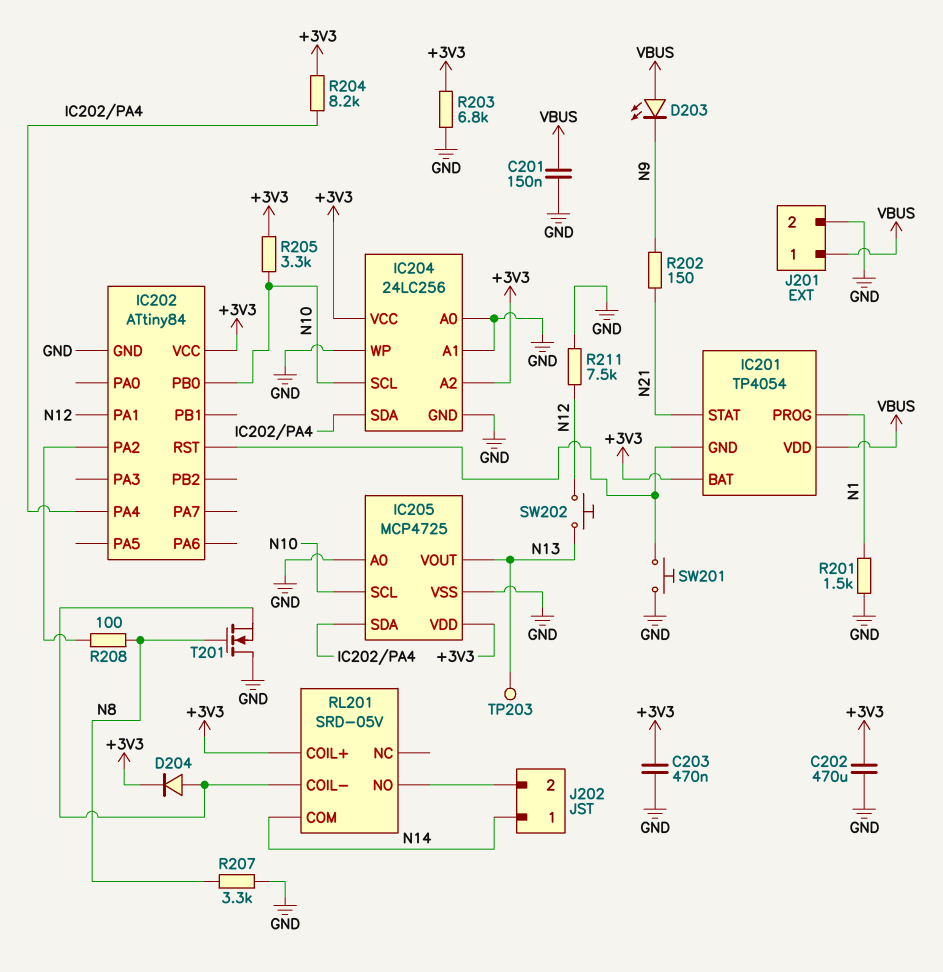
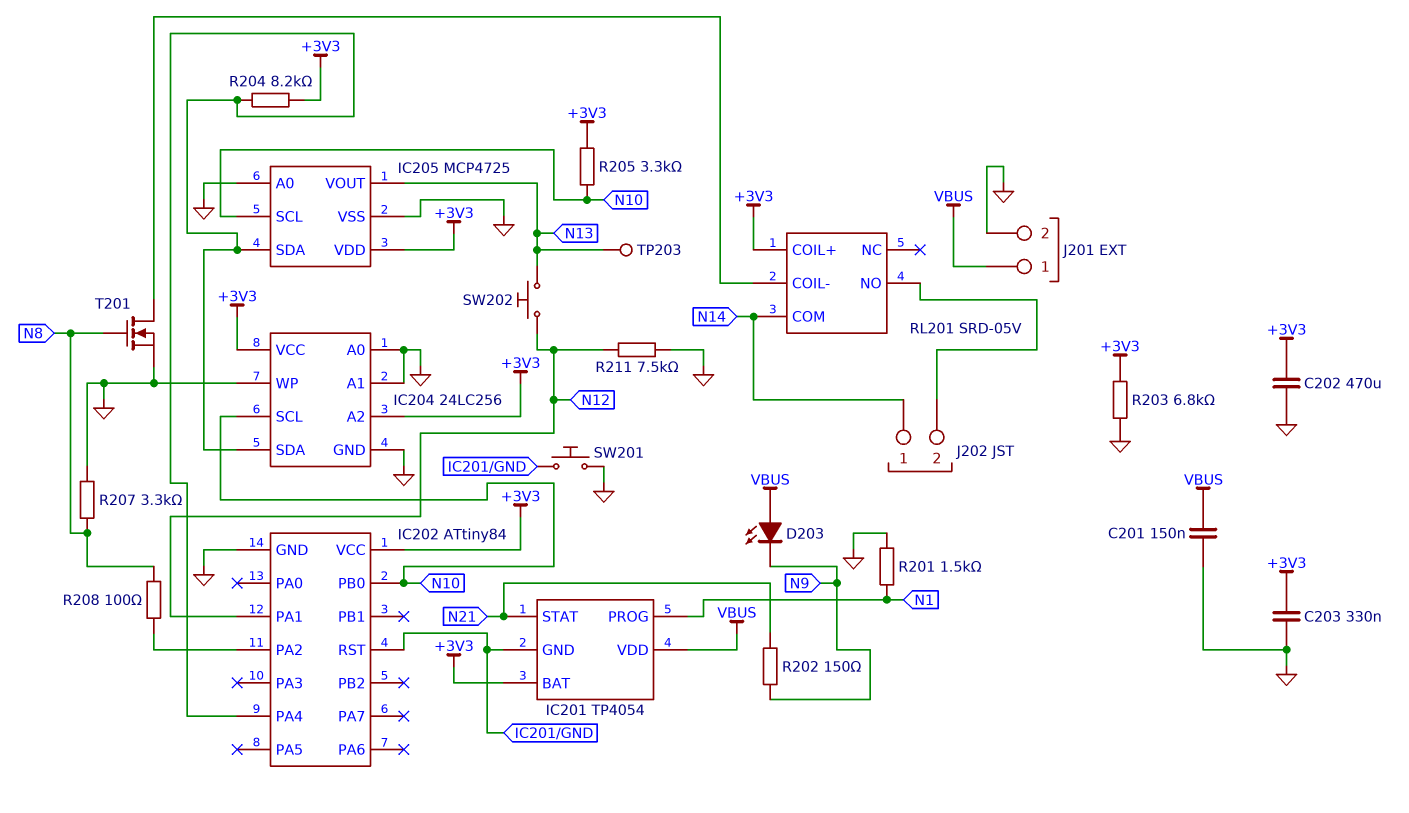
C203: 470nF (+3V3, GND) -> 330nF (+3V3, GND)
D204: diode (A RL201/COIL-, K +3V3) -> none
T201: NMOS (G N8, D GND, S RL201/COIL-) -> NMOS (G N8, D RL201/COIL-, S GND)

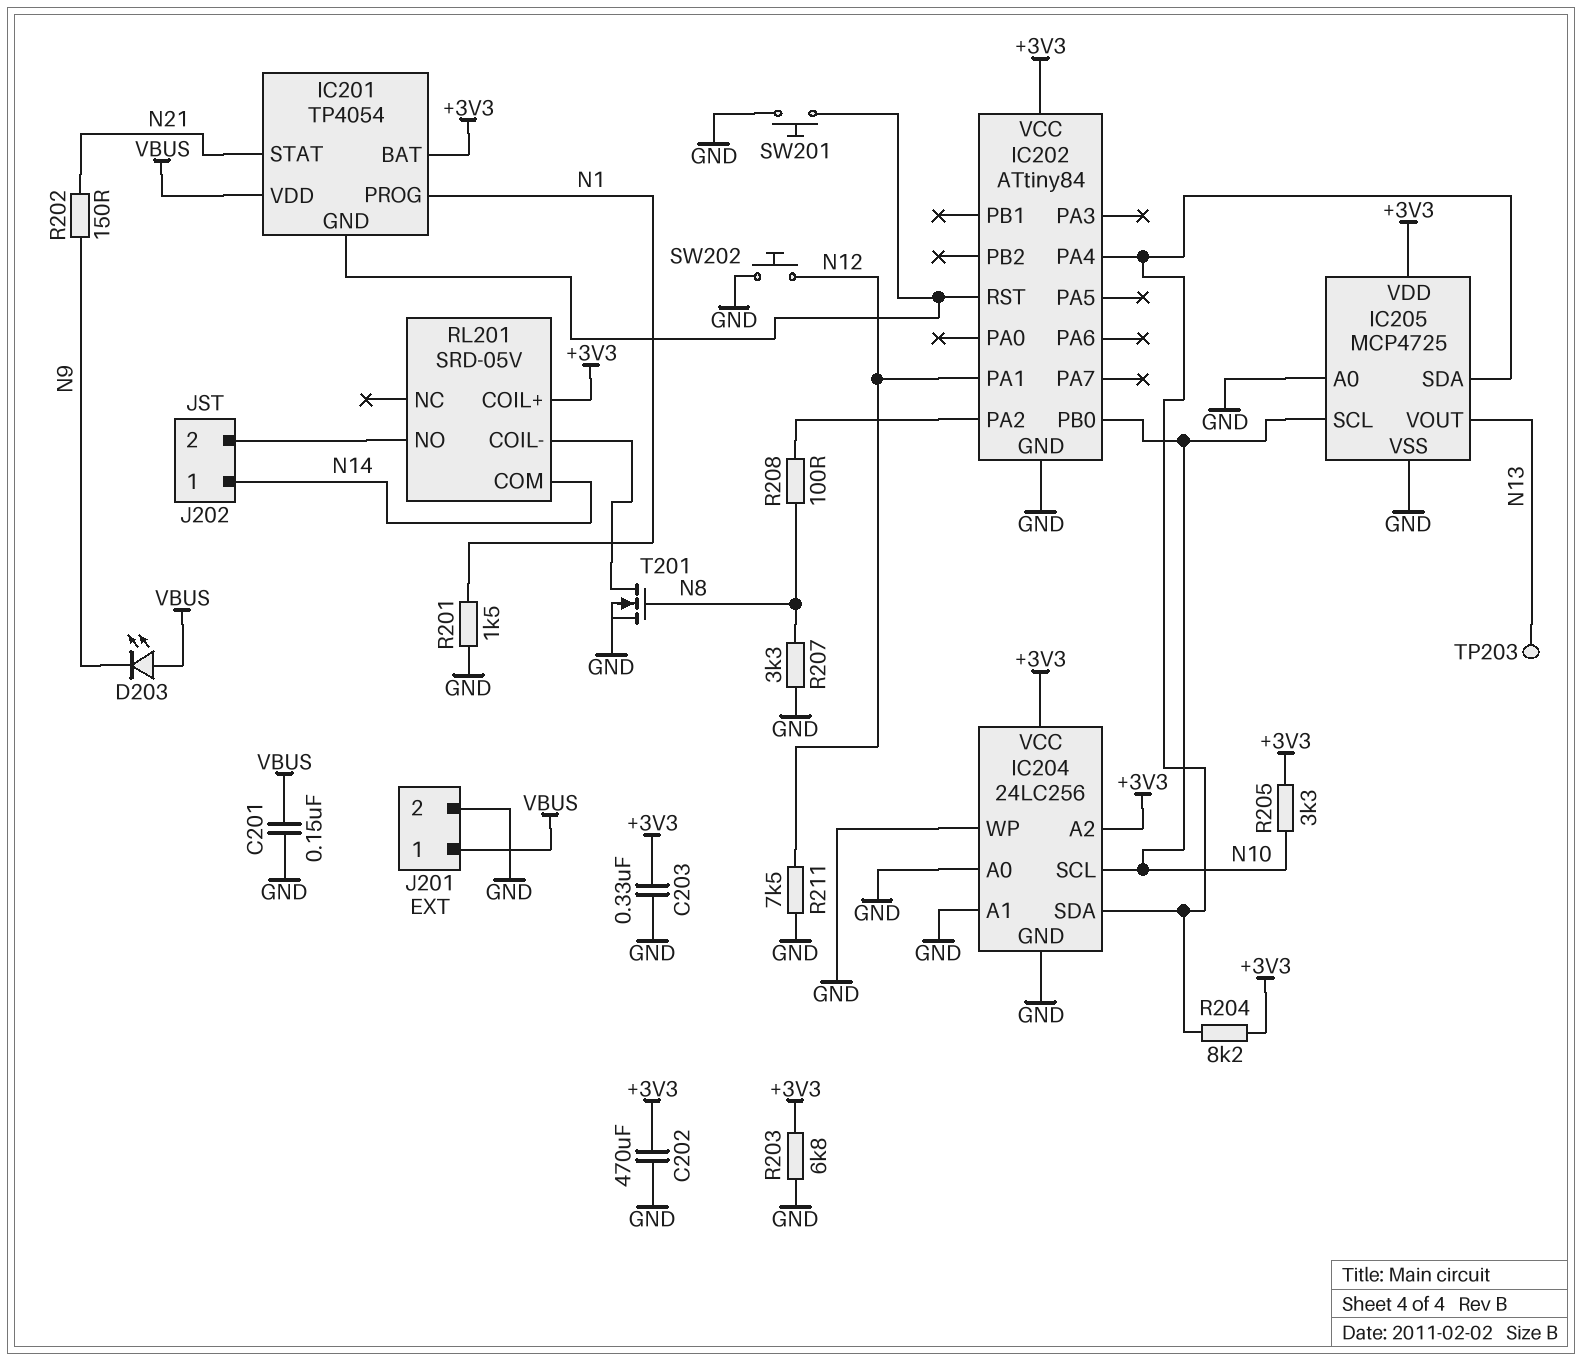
SW202: button (N12, N13) -> button (GND, N12)

